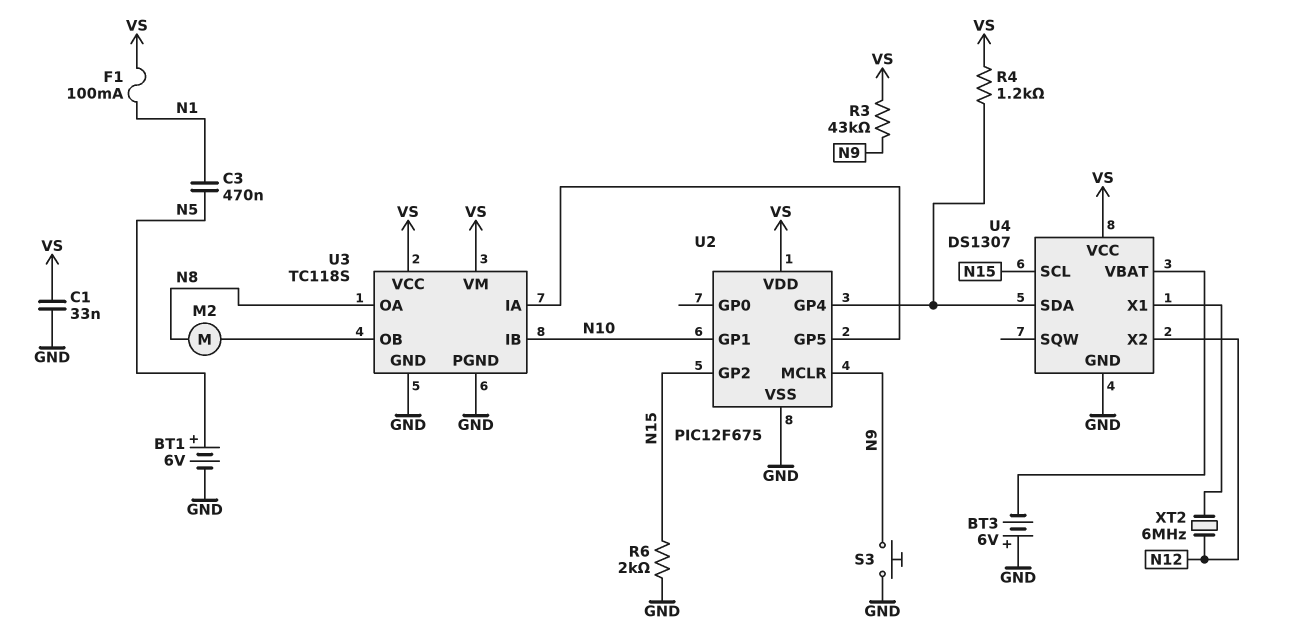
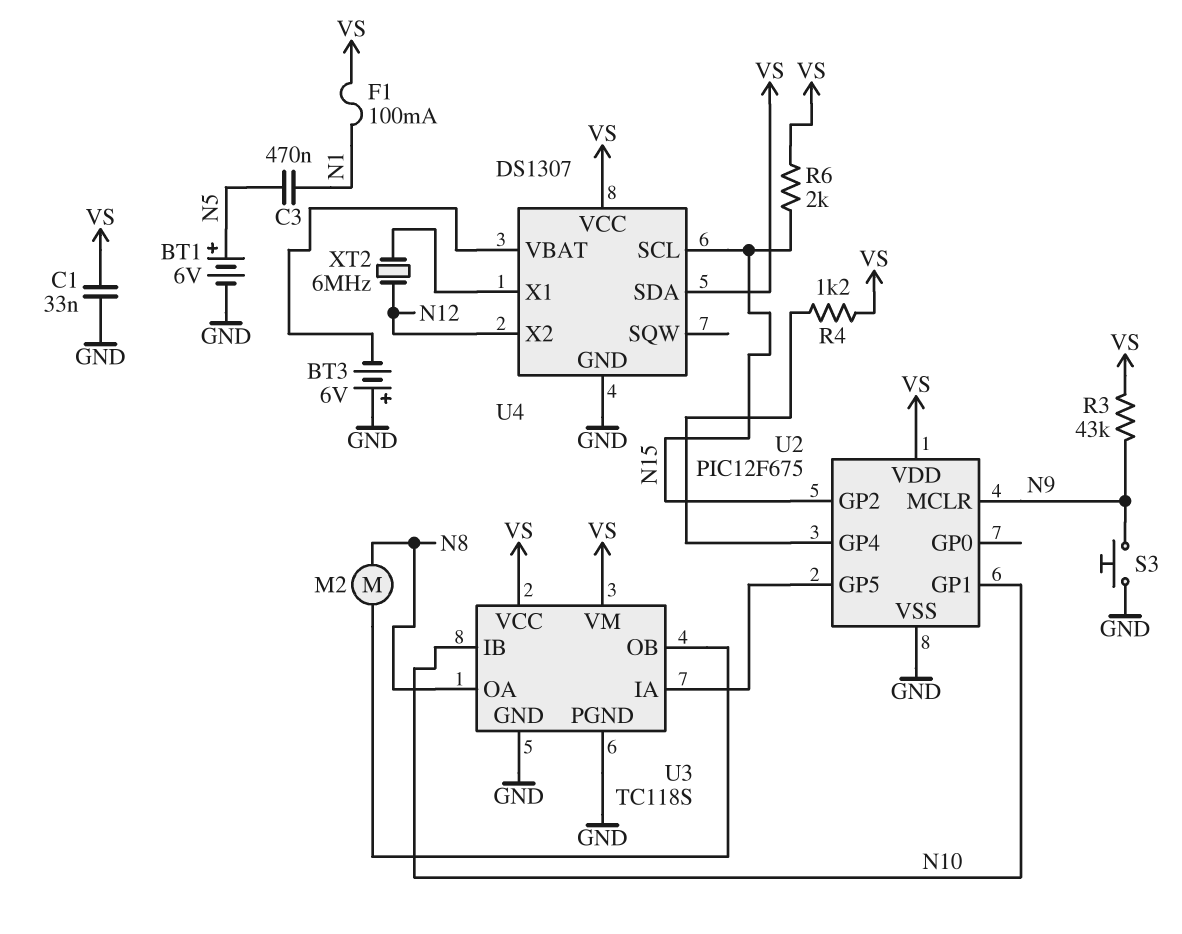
R6: 2k (GND, N15) -> 2k (N15, VS)
U4 pin SDA: U2/GP4 -> VS

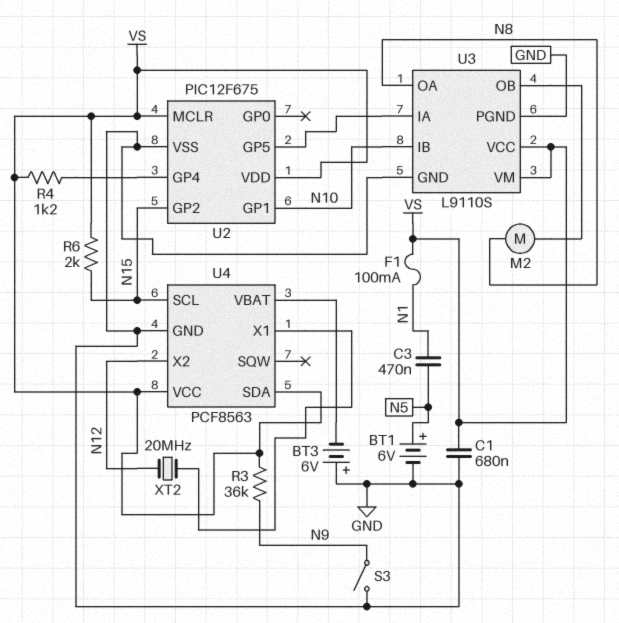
C1: 33nF (GND, VS) -> 680nF (GND, VS)
R3: 43k (N9, VS) -> 36k (N9, VS)
S3: button (GND, N9) -> switch (GND, N9)
U2 pin MCLR: N9 -> VS
U3: TC118S -> L9110S
U4: DS1307 -> PCF8563
XT2: 6MHz (N12, U4/X1) -> 20MHz (N12, U4/X1)

